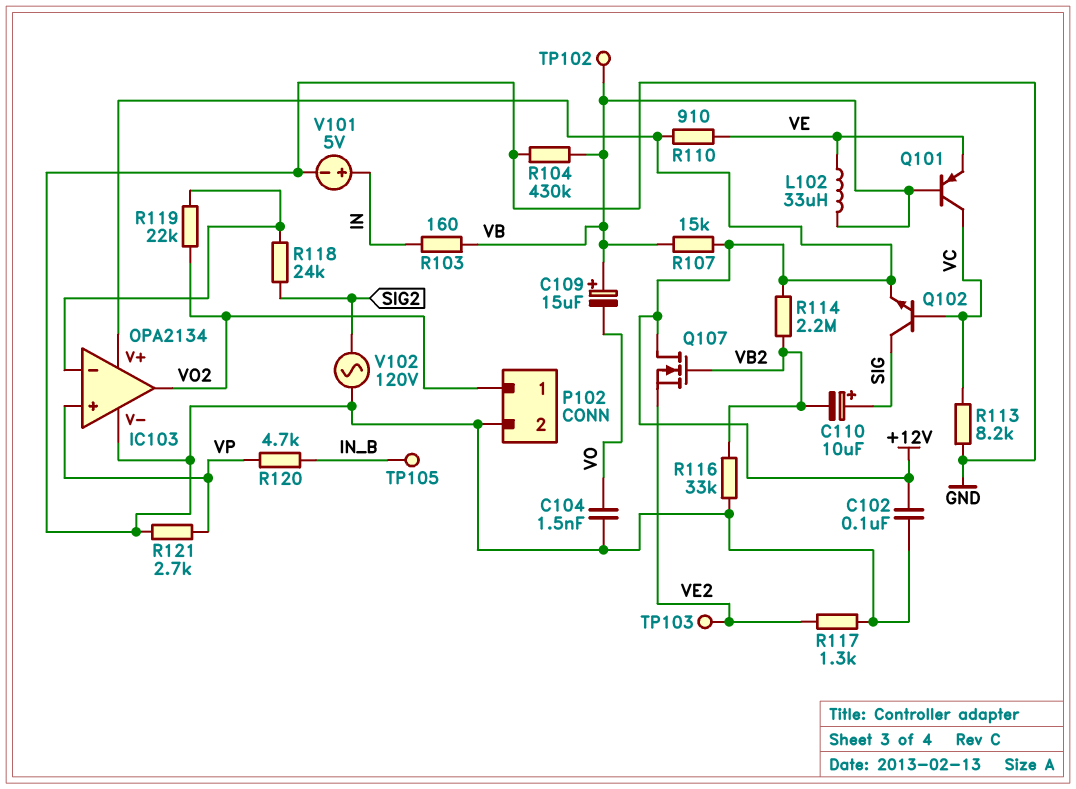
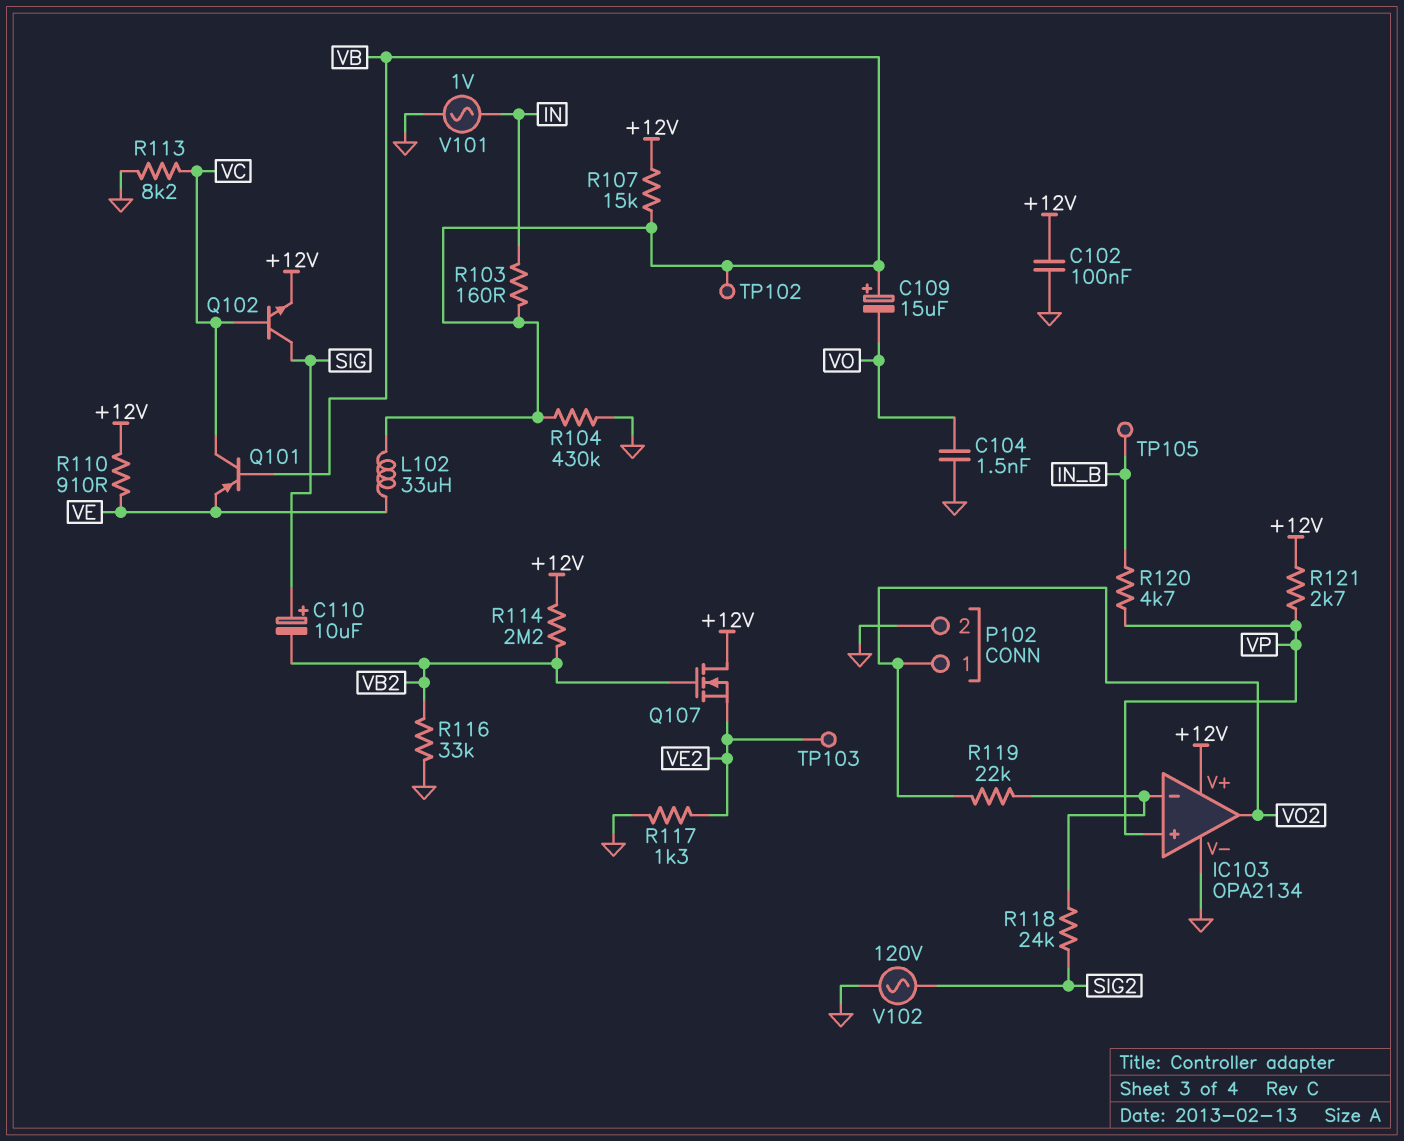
R121: 2.7k (GND, VP) -> 2.7k (+12V, VP)
V101: 5V (plus IN, minus GND) -> AC 1V (GND, IN)

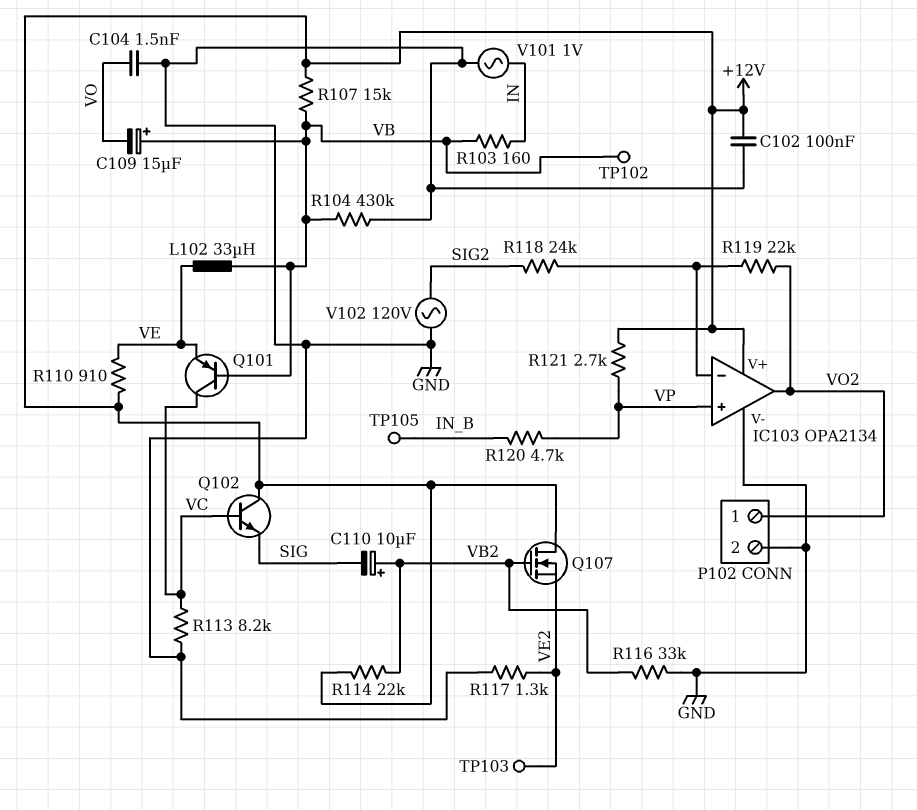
C110: 10uF (plus SIG, minus VB2) -> 10uF (plus VB2, minus SIG)
Q102: NPN (B VC, C SIG, E +12V) -> NPN (B VC, C +12V, E SIG)
R114: 2.2M (+12V, VB2) -> 22k (+12V, VB2)

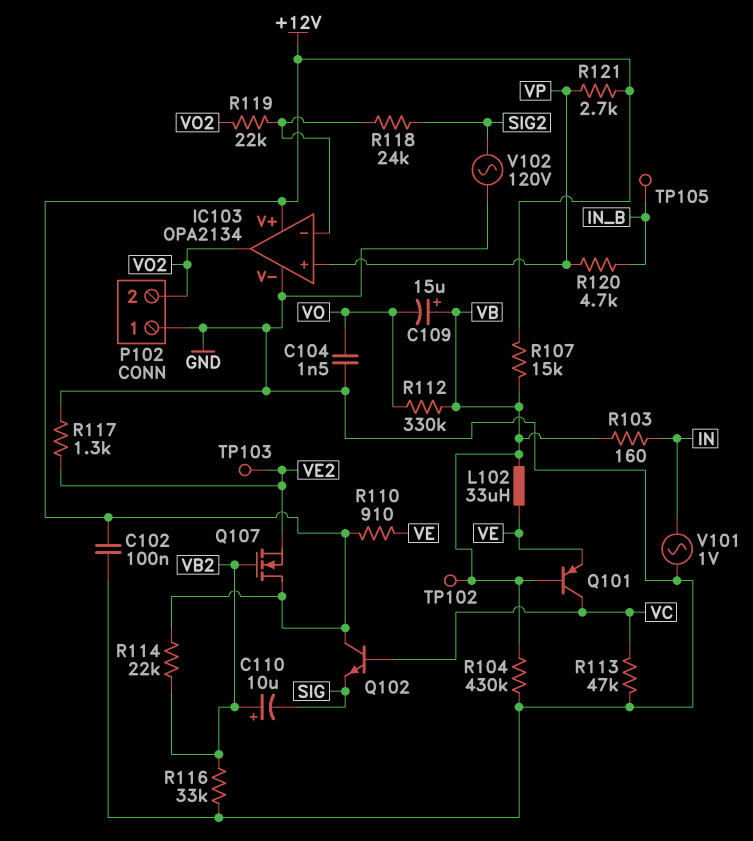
P102 pin 1: VO2 -> GND
P102 pin 2: GND -> VO2
R112: none -> 330k (VB, VO)
R113: 8.2k (GND, VC) -> 47k (GND, VC)

